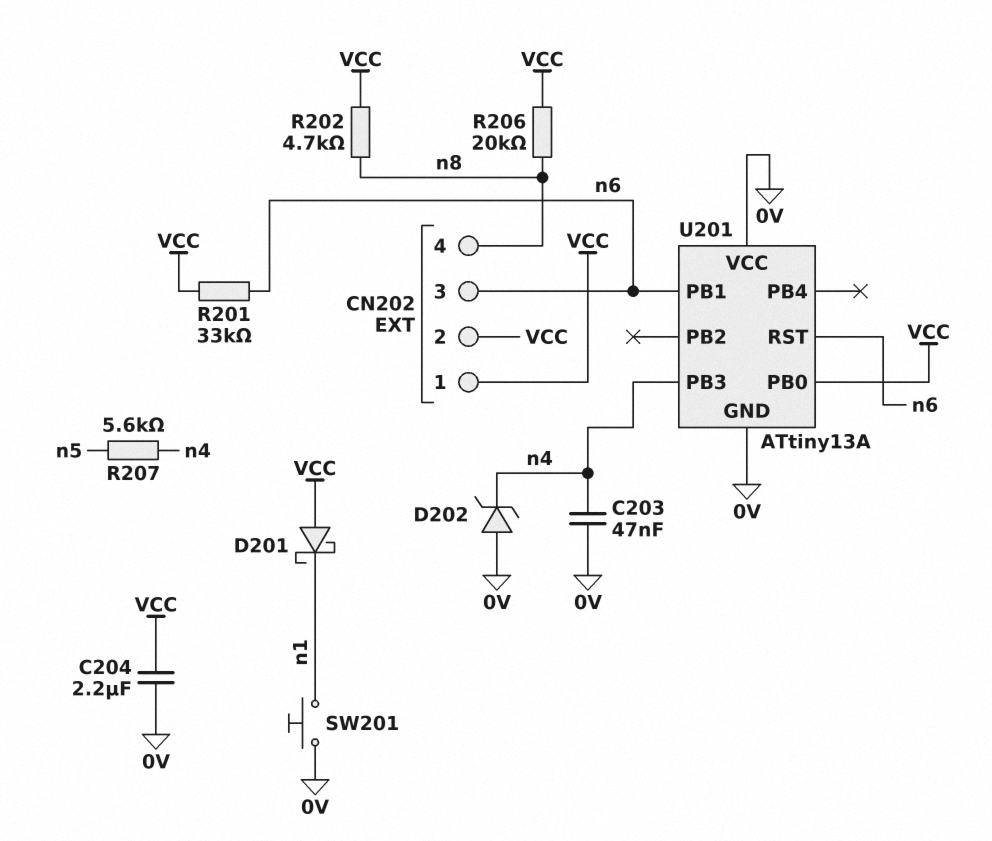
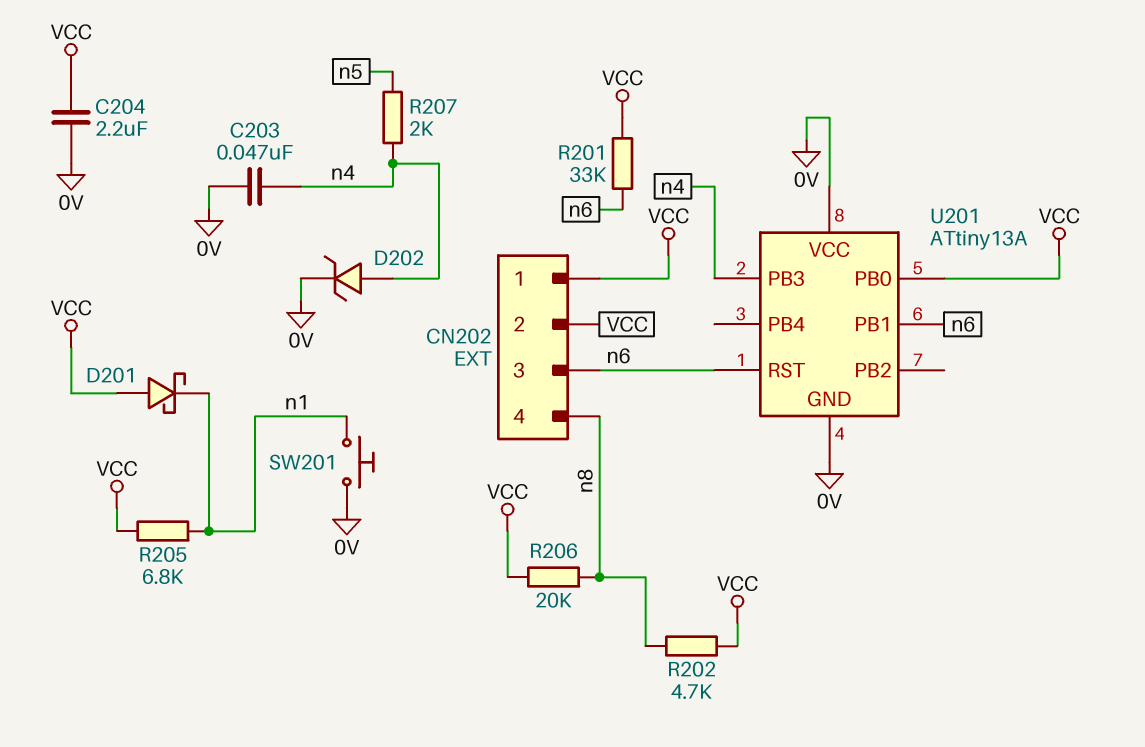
D202: zener (A 0V, K n4) -> zener (A n4, K 0V)
R205: none -> 6.8k (VCC, n1)
R207: 5.6k (n4, n5) -> 2k (n4, n5)

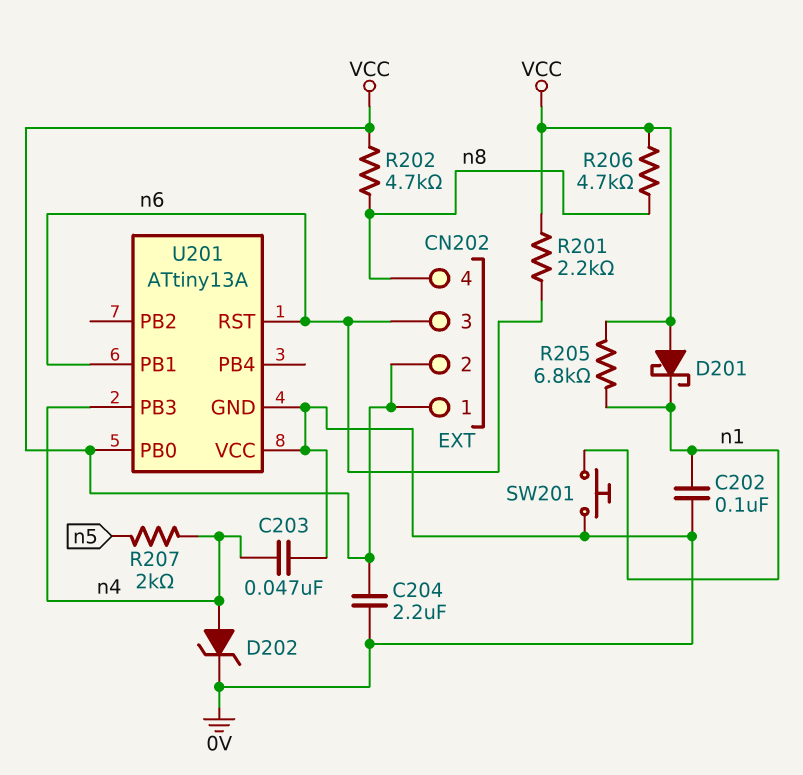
C202: none -> 100nF (0V, n1)
R201: 33k (VCC, n6) -> 2.2k (VCC, n6)
R206: 20k (VCC, n8) -> 4.7k (VCC, n8)

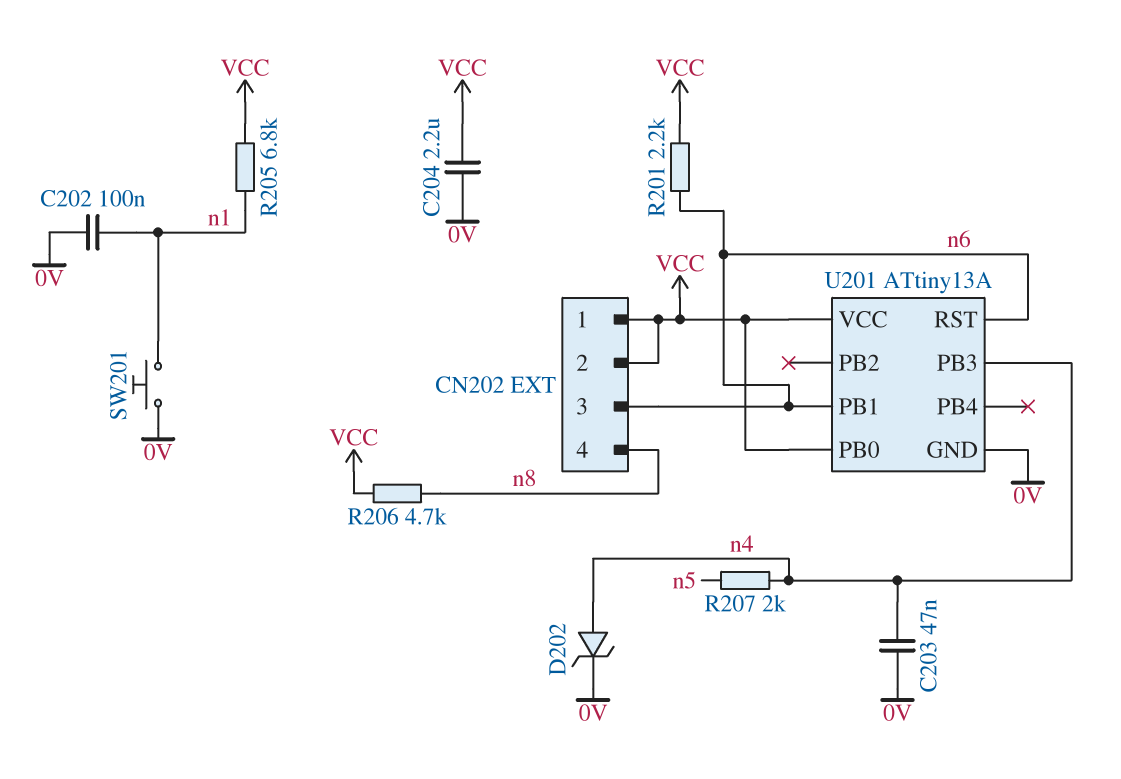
D201: schottky (A VCC, K n1) -> none
R202: 4.7k (VCC, n8) -> none
U201 pin VCC: 0V -> VCC

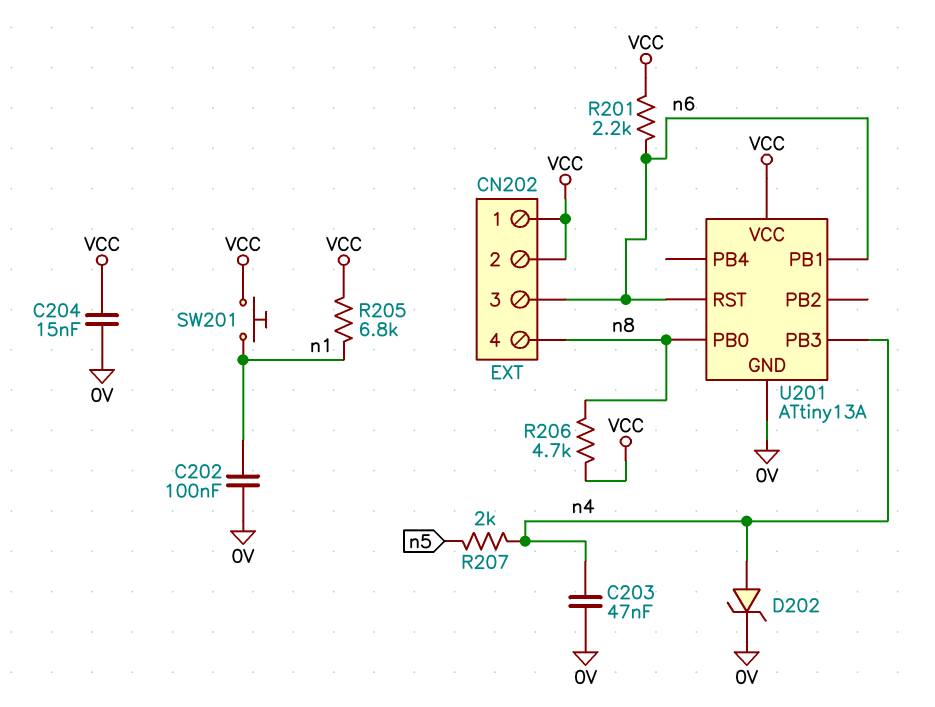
C204: 2.2uF (0V, VCC) -> 15nF (0V, VCC)
SW201: button (0V, n1) -> button (VCC, n1)
U201 pin PB0: VCC -> n8

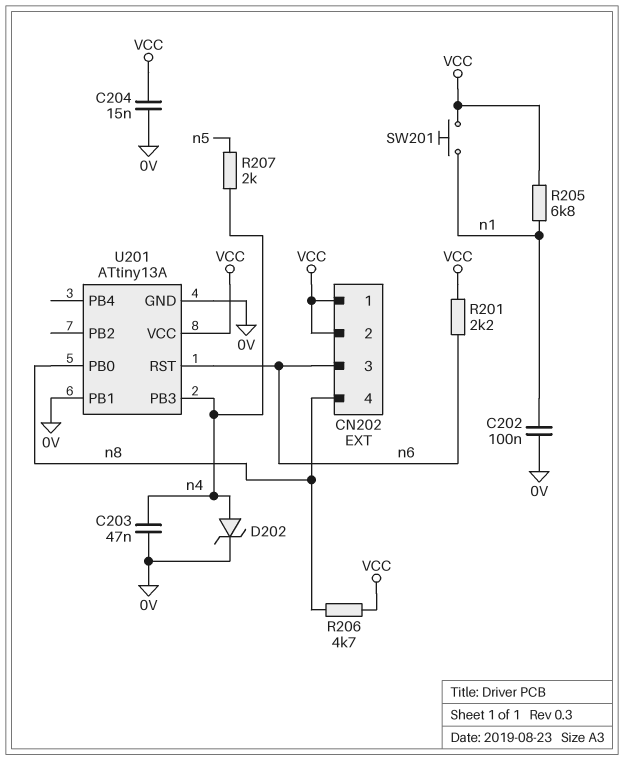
U201 pin PB1: n6 -> 0V

